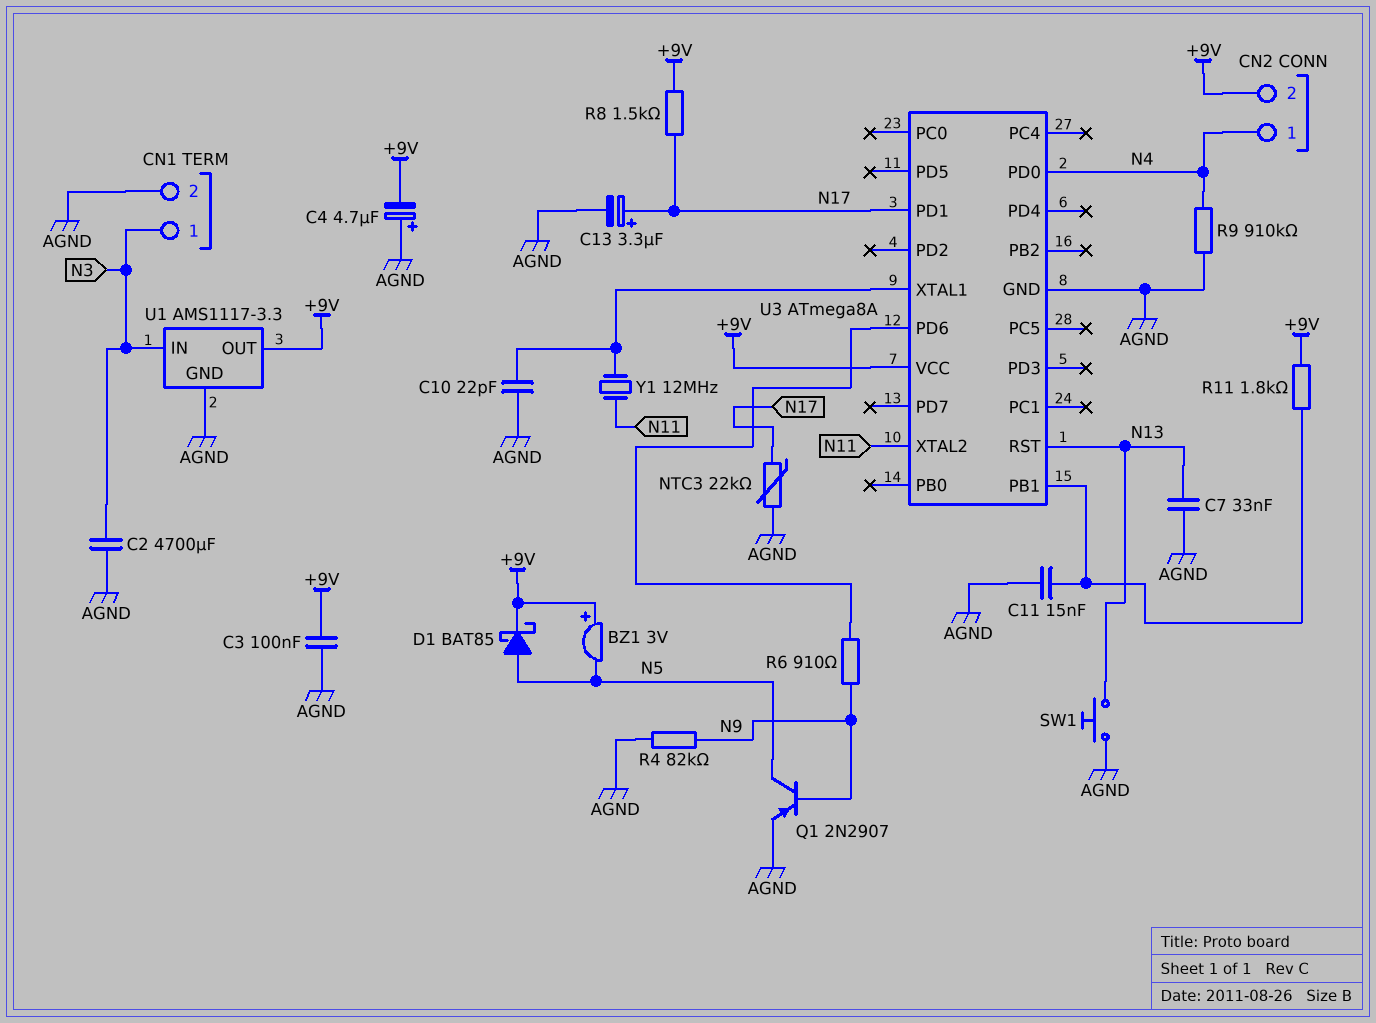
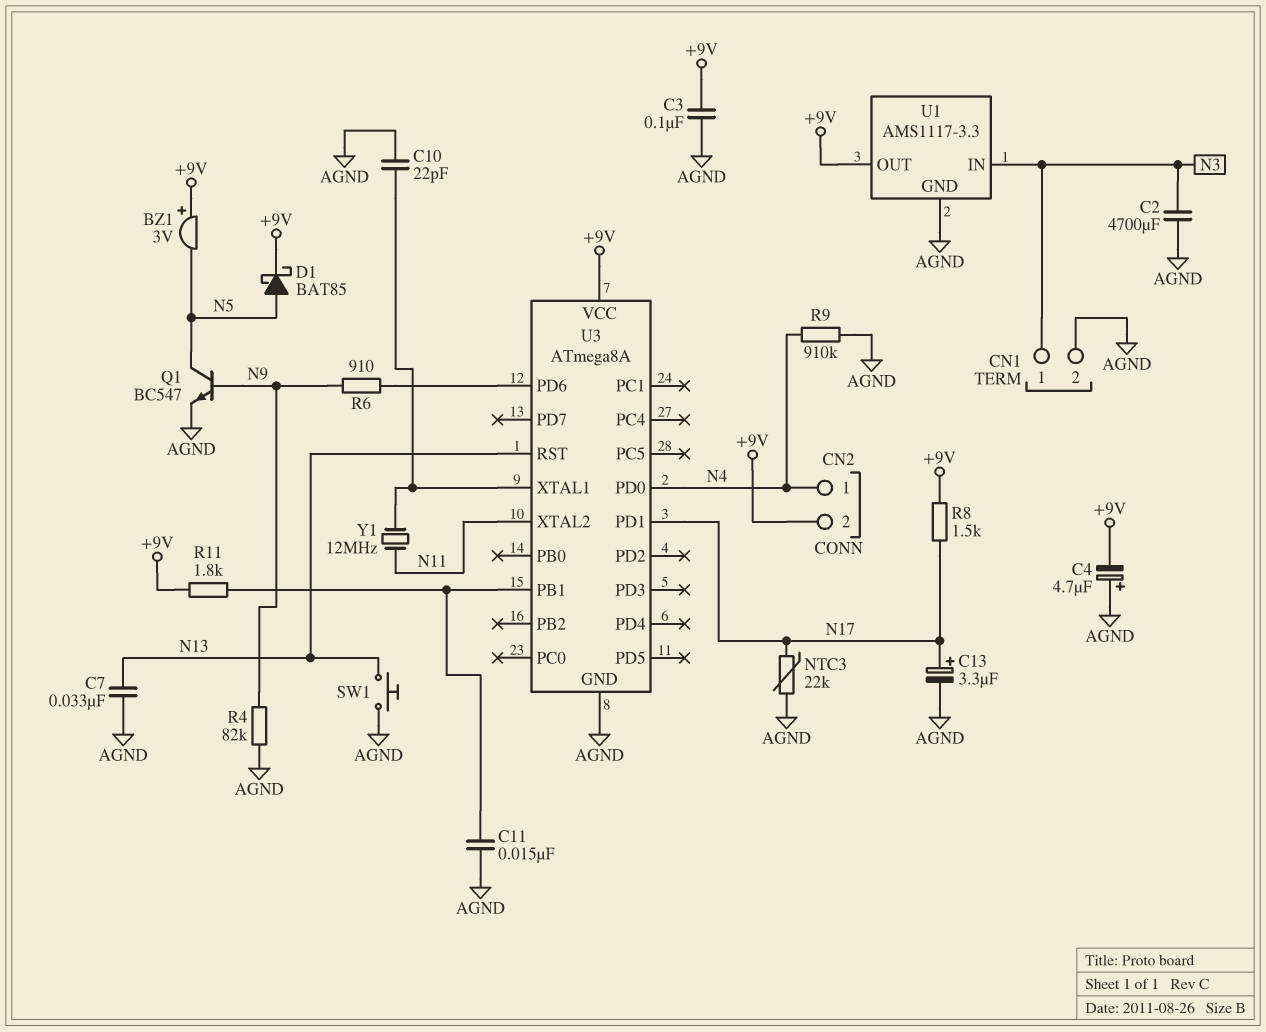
Q1: PNP 2N2907 (B N9, C N5, E AGND) -> NPN BC547 (B N9, C N5, E AGND)

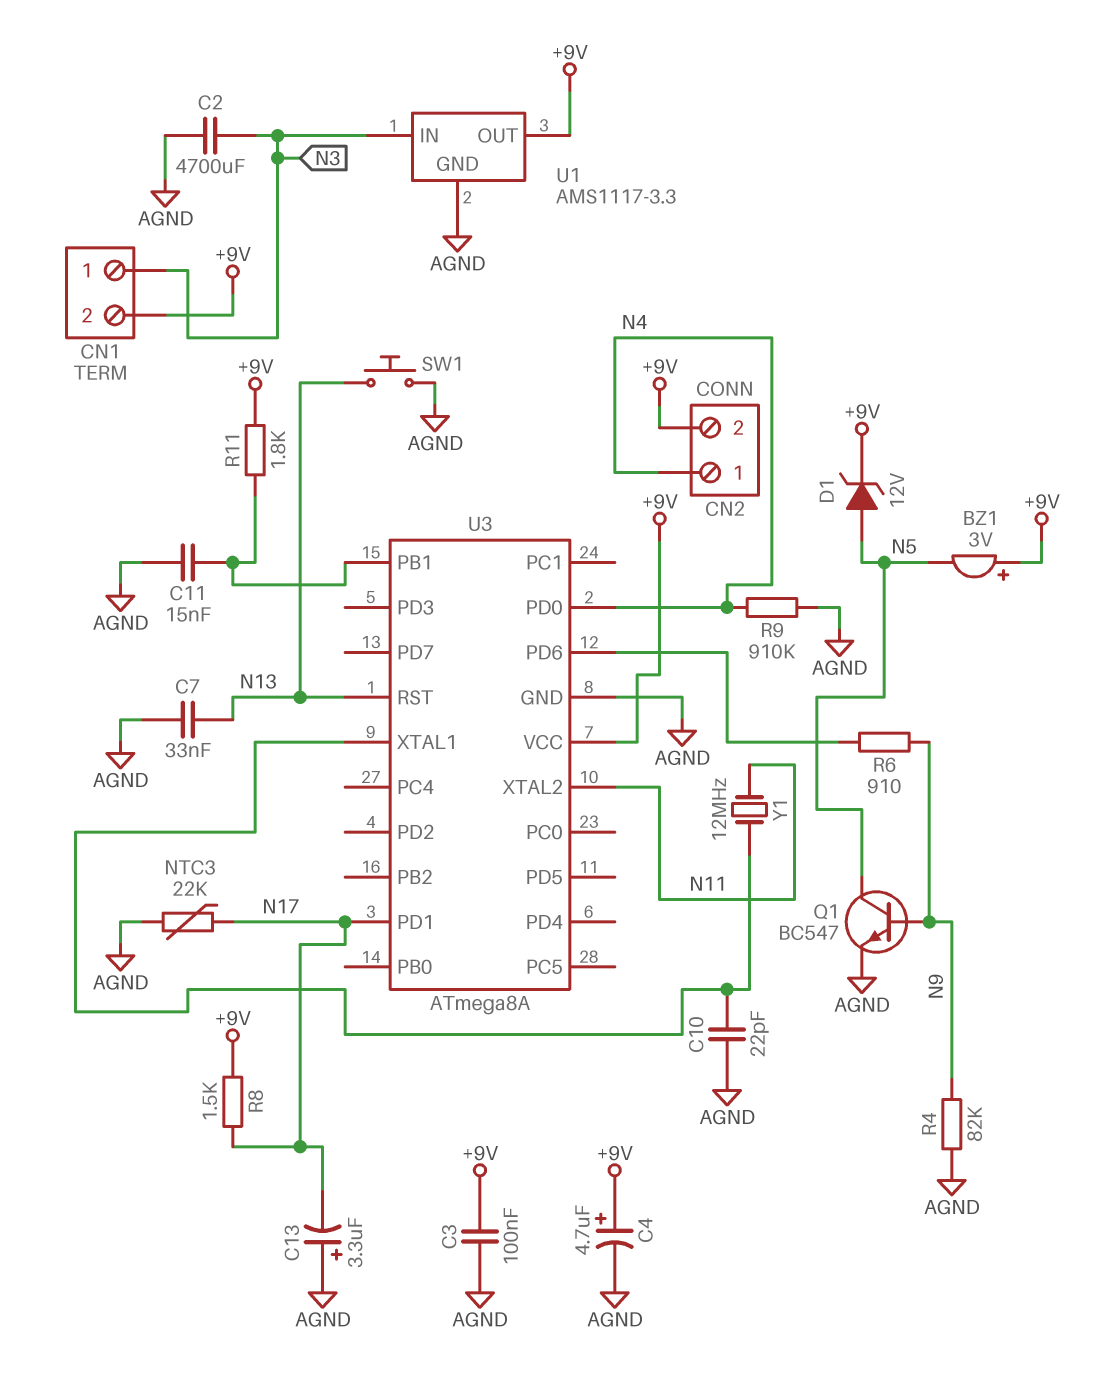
C4: 4.7uF (plus AGND, minus +9V) -> 4.7uF (plus +9V, minus AGND)
C13: 3.3uF (plus N17, minus AGND) -> 3.3uF (plus AGND, minus N17)
CN1 pin 2: AGND -> +9V
D1: schottky BAT85 (A N5, K +9V) -> zener 12V (A N5, K +9V)

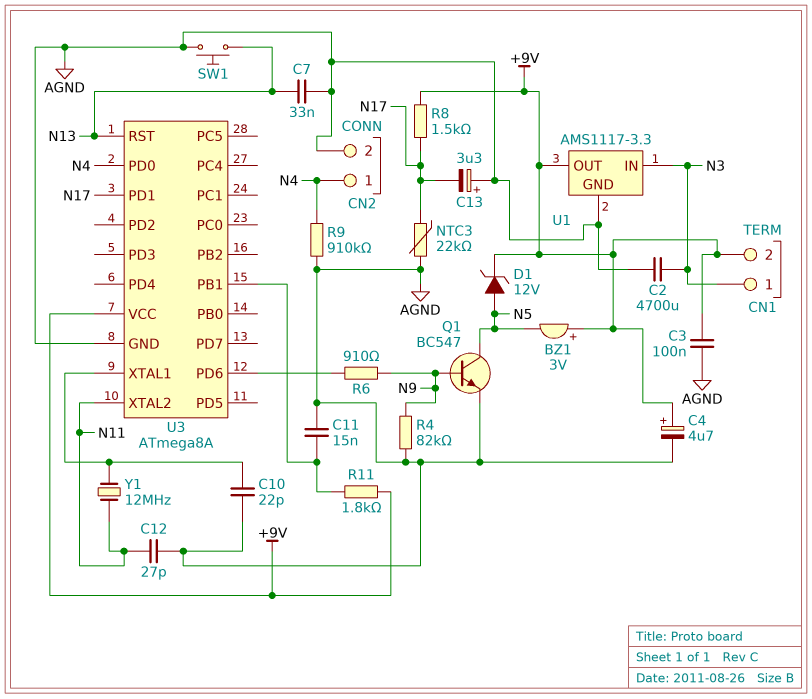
C12: none -> 27pF (AGND, N11)
CN2 pin 2: +9V -> AGND

